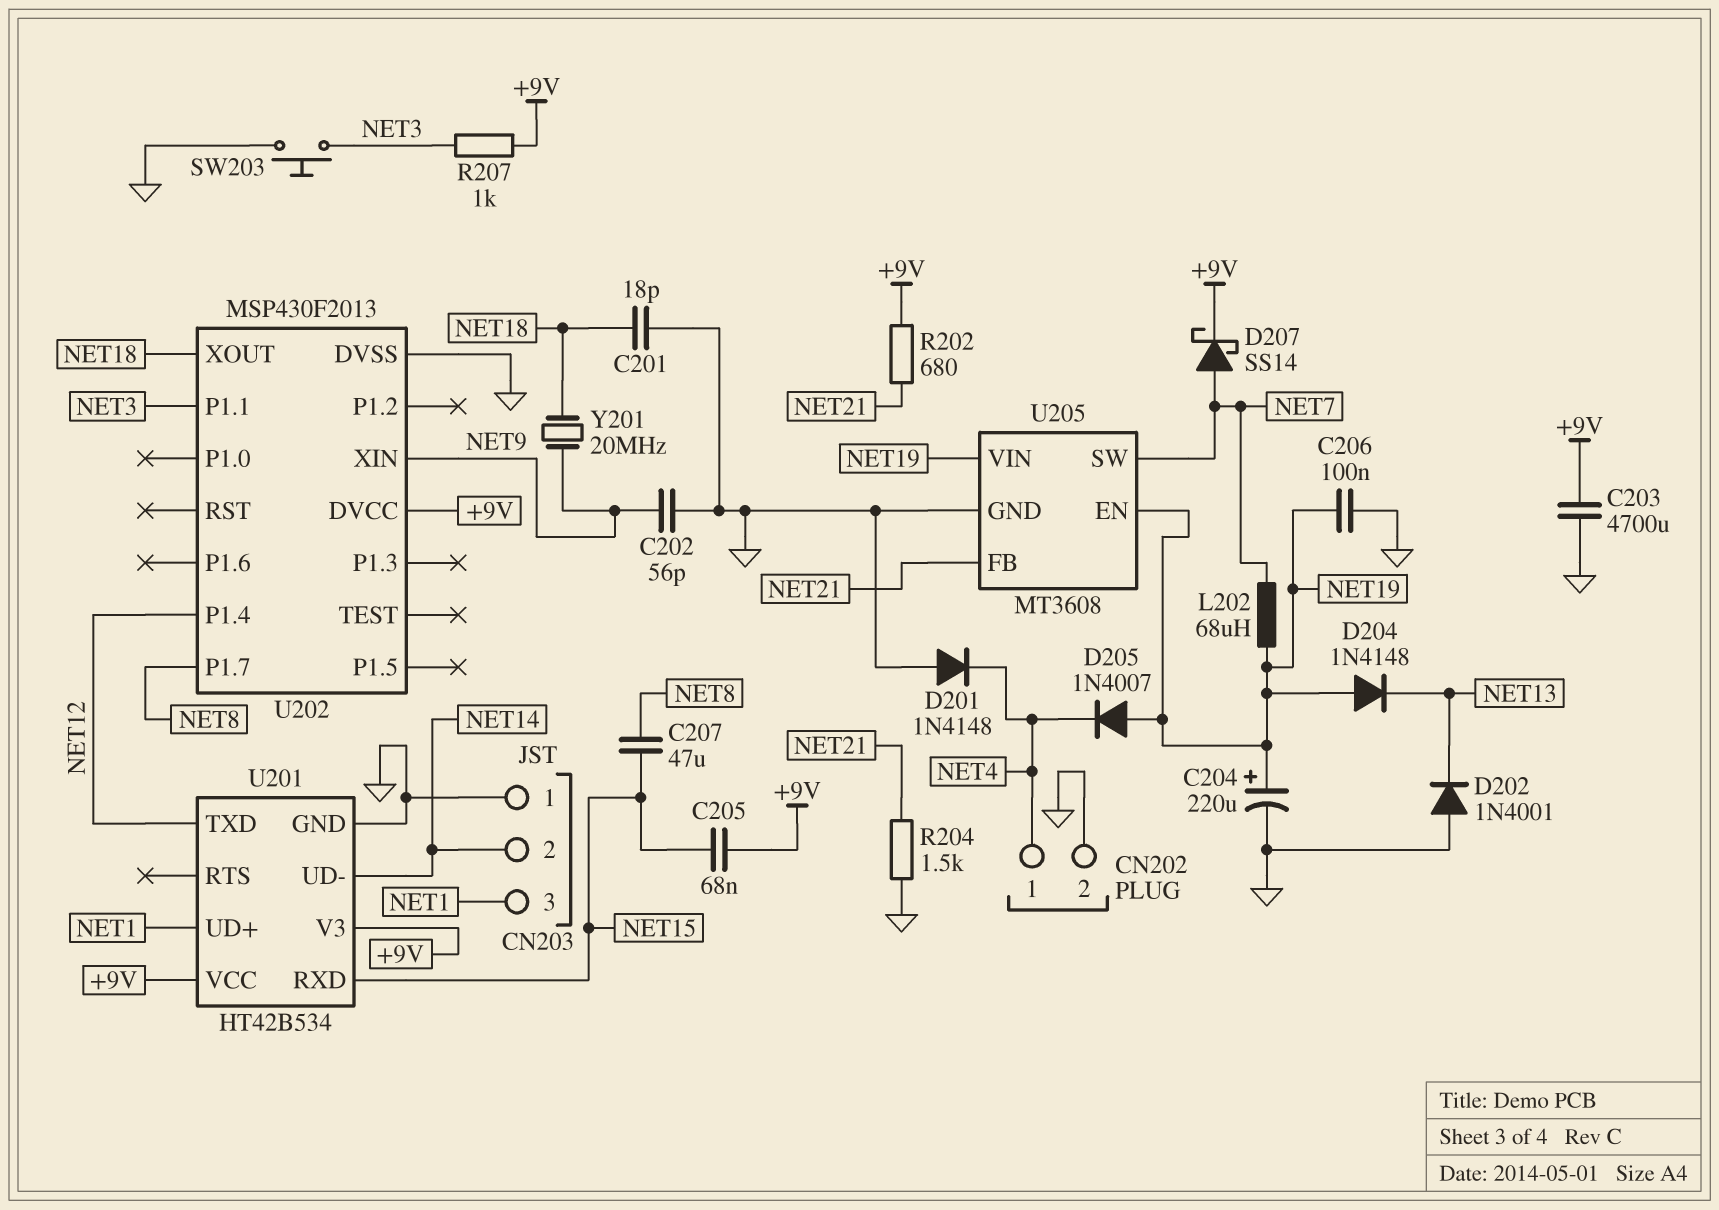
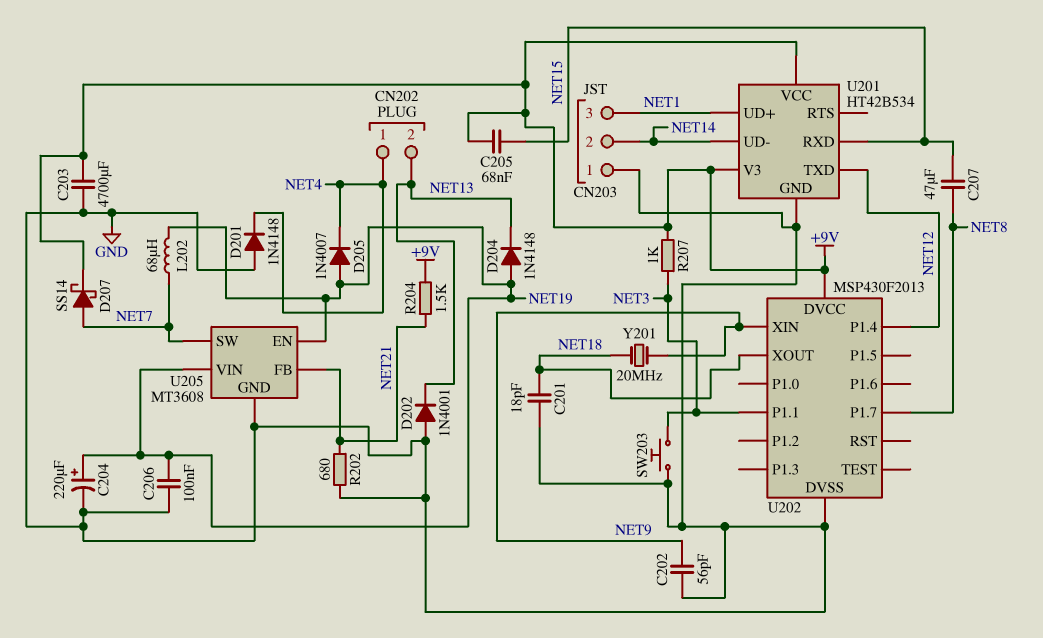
CN202 pin 2: GND -> NET13
R202: 680 (+9V, NET21) -> 680 (GND, NET21)
R204: 1.5k (GND, NET21) -> 1.5k (+9V, NET21)

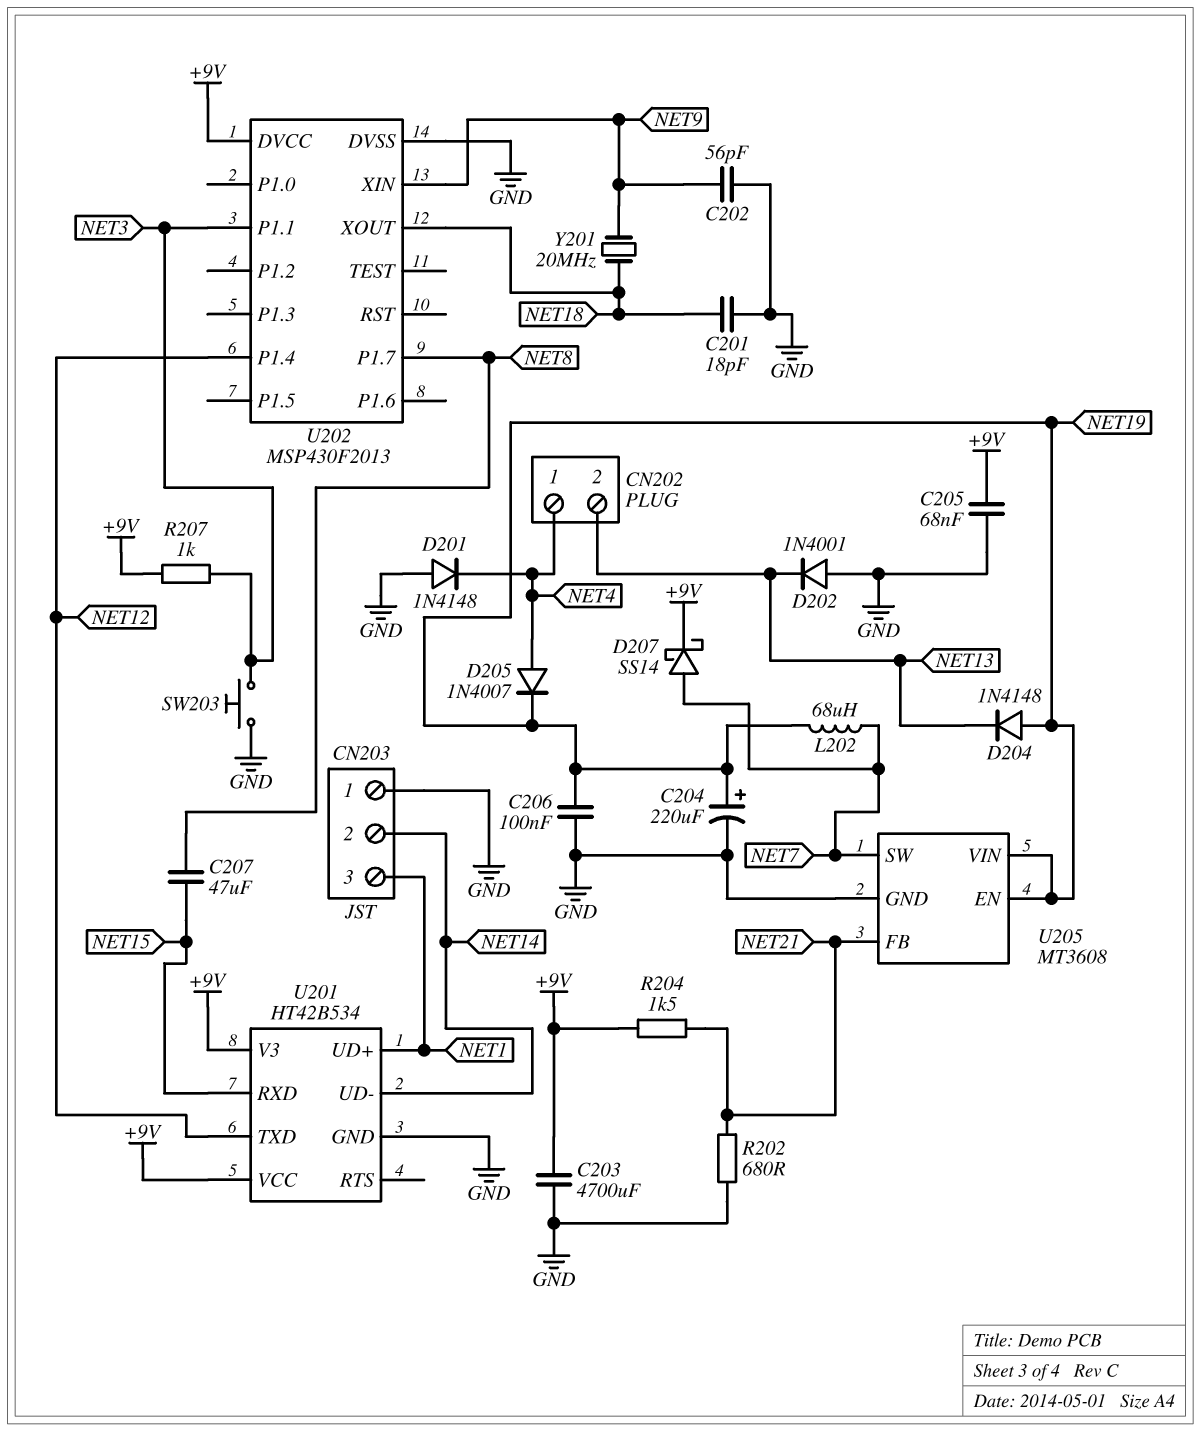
C205: 68nF (+9V, NET15) -> 68nF (+9V, GND)
D205: diode 1N4007 (A NET19, K NET4) -> diode 1N4007 (A NET4, K NET19)

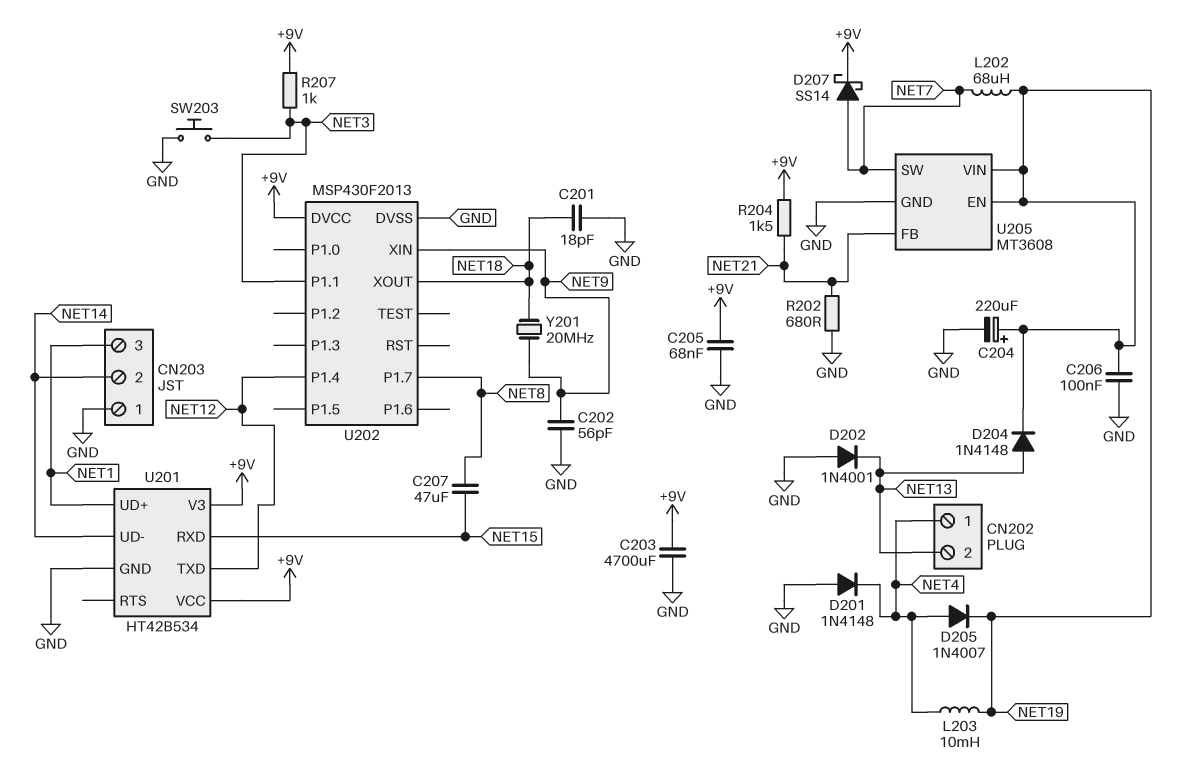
D204: diode 1N4148 (A NET19, K NET13) -> diode 1N4148 (A NET13, K NET19)
L203: none -> 10mH (NET4, NET19)

